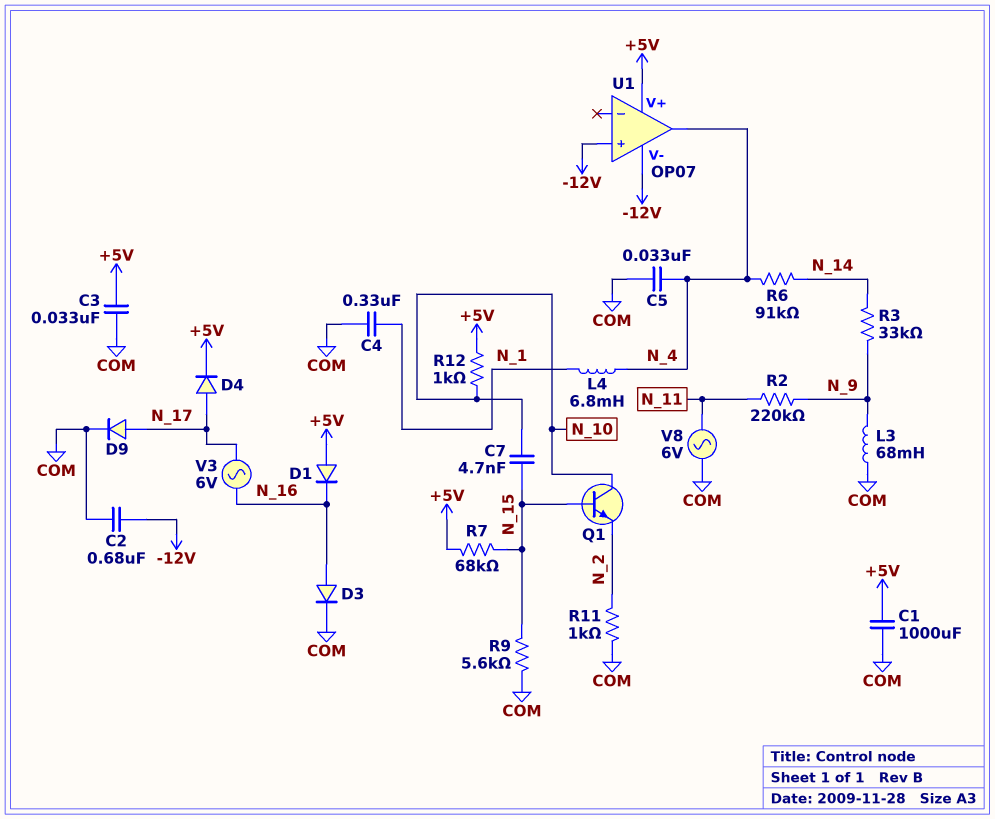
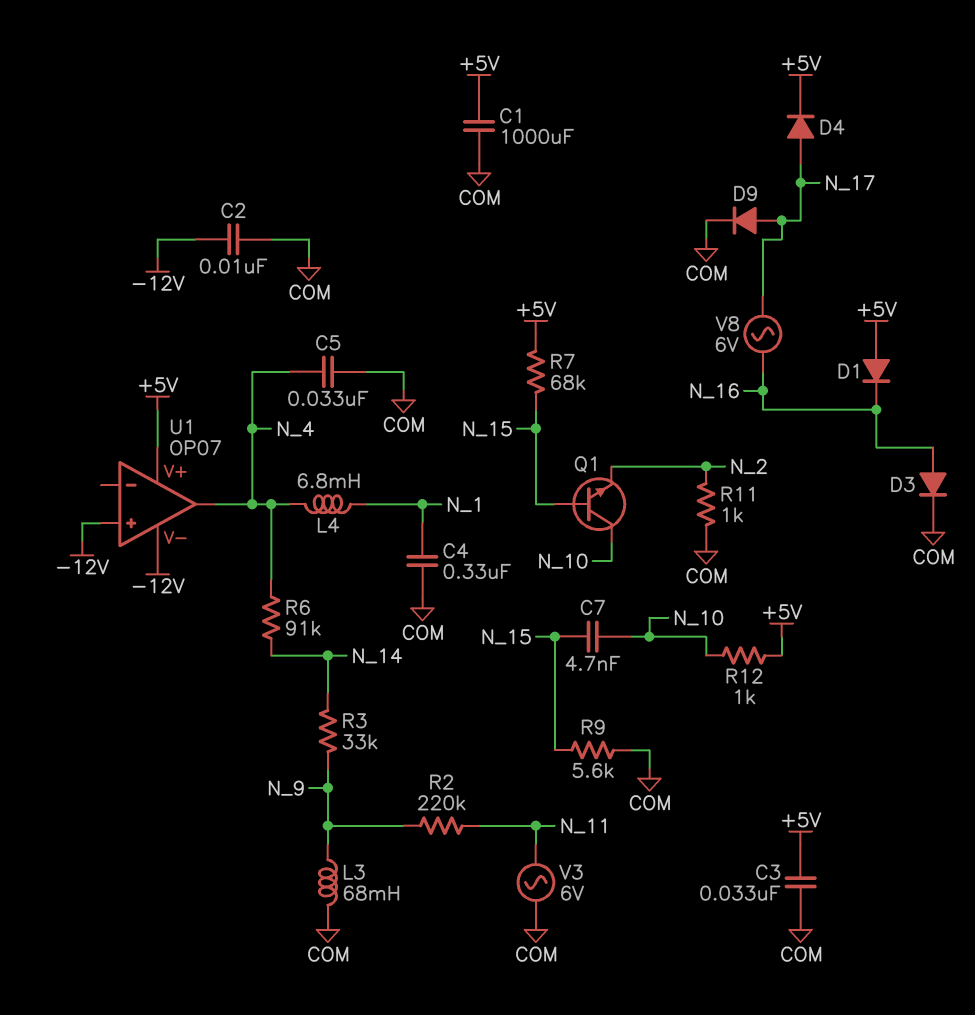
C2: 680nF (-12V, COM) -> 10nF (-12V, COM)
V3: AC 6V (N_16, N_17) -> AC 6V (COM, N_11)
V8: AC 6V (COM, N_11) -> AC 6V (N_16, N_17)

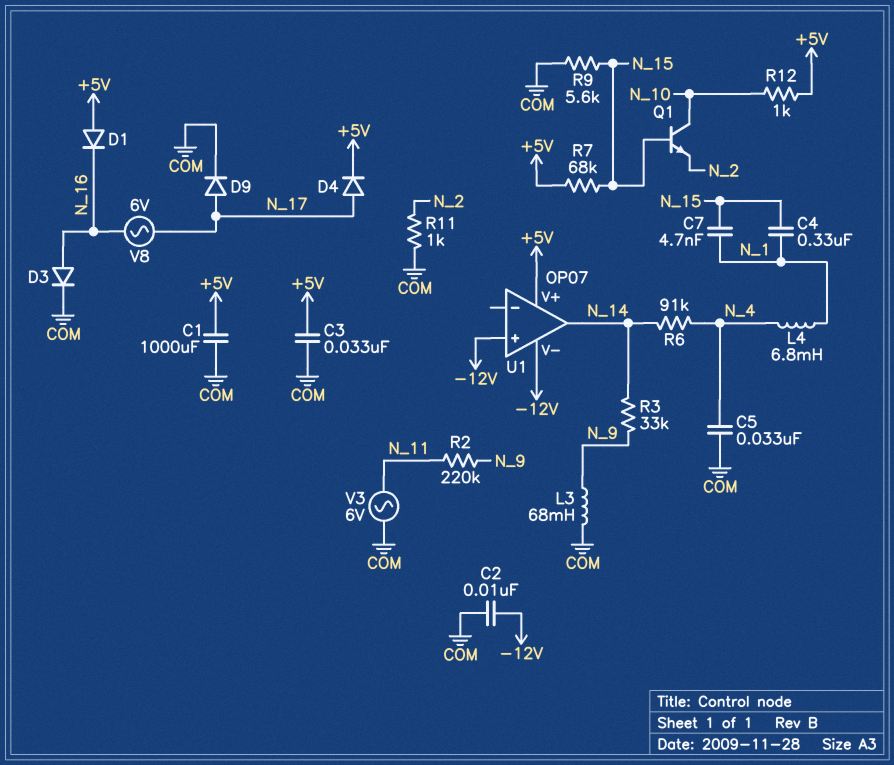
C4: 330nF (COM, N_1) -> 330nF (N_1, N_15)
C7: 4.7nF (N_10, N_15) -> 4.7nF (N_1, N_15)
U1 pin out: N_4 -> N_14

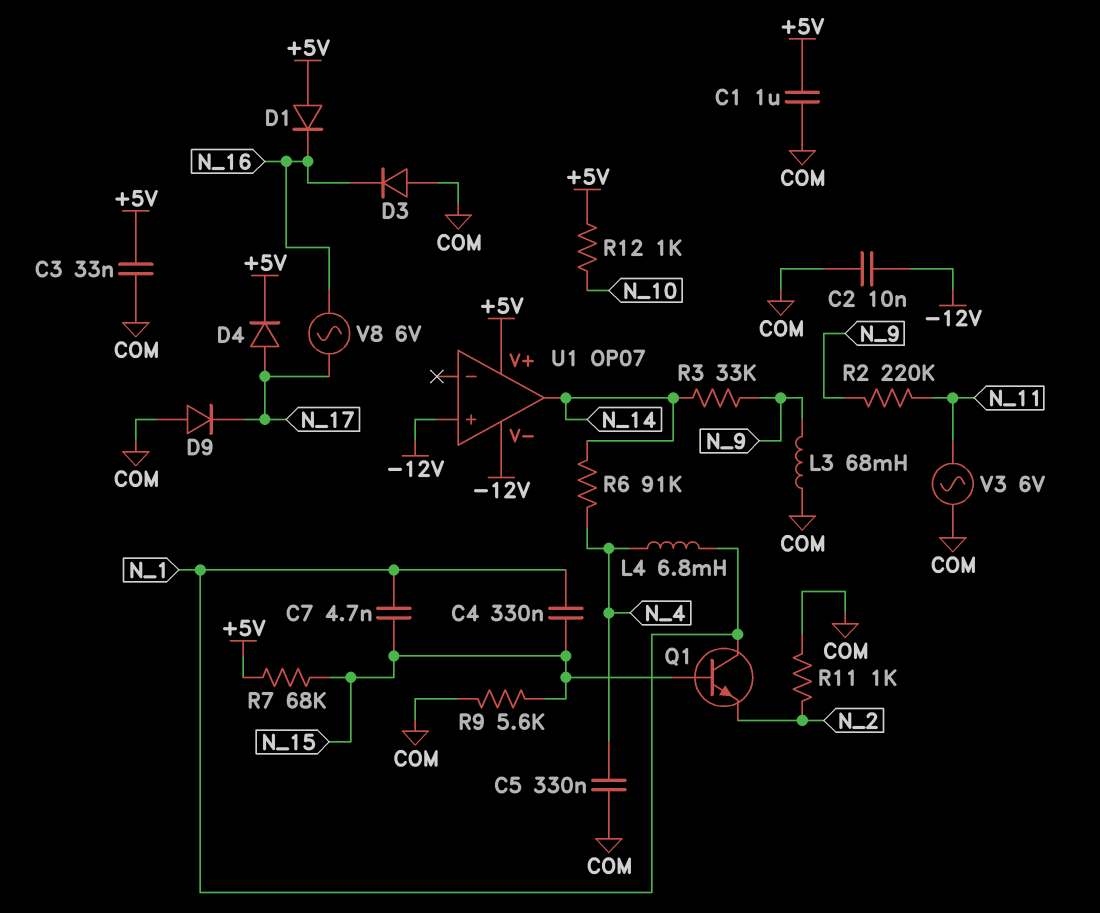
C1: 1000uF (+5V, COM) -> 1uF (+5V, COM)
C5: 33nF (COM, N_4) -> 330nF (COM, N_4)
D3: diode (A N_16, K COM) -> diode (A COM, K N_16)
D9: diode (A N_17, K COM) -> diode (A COM, K N_17)
Q1: NPN (B N_15, C N_10, E N_2) -> NPN (B N_15, C N_1, E N_2)

